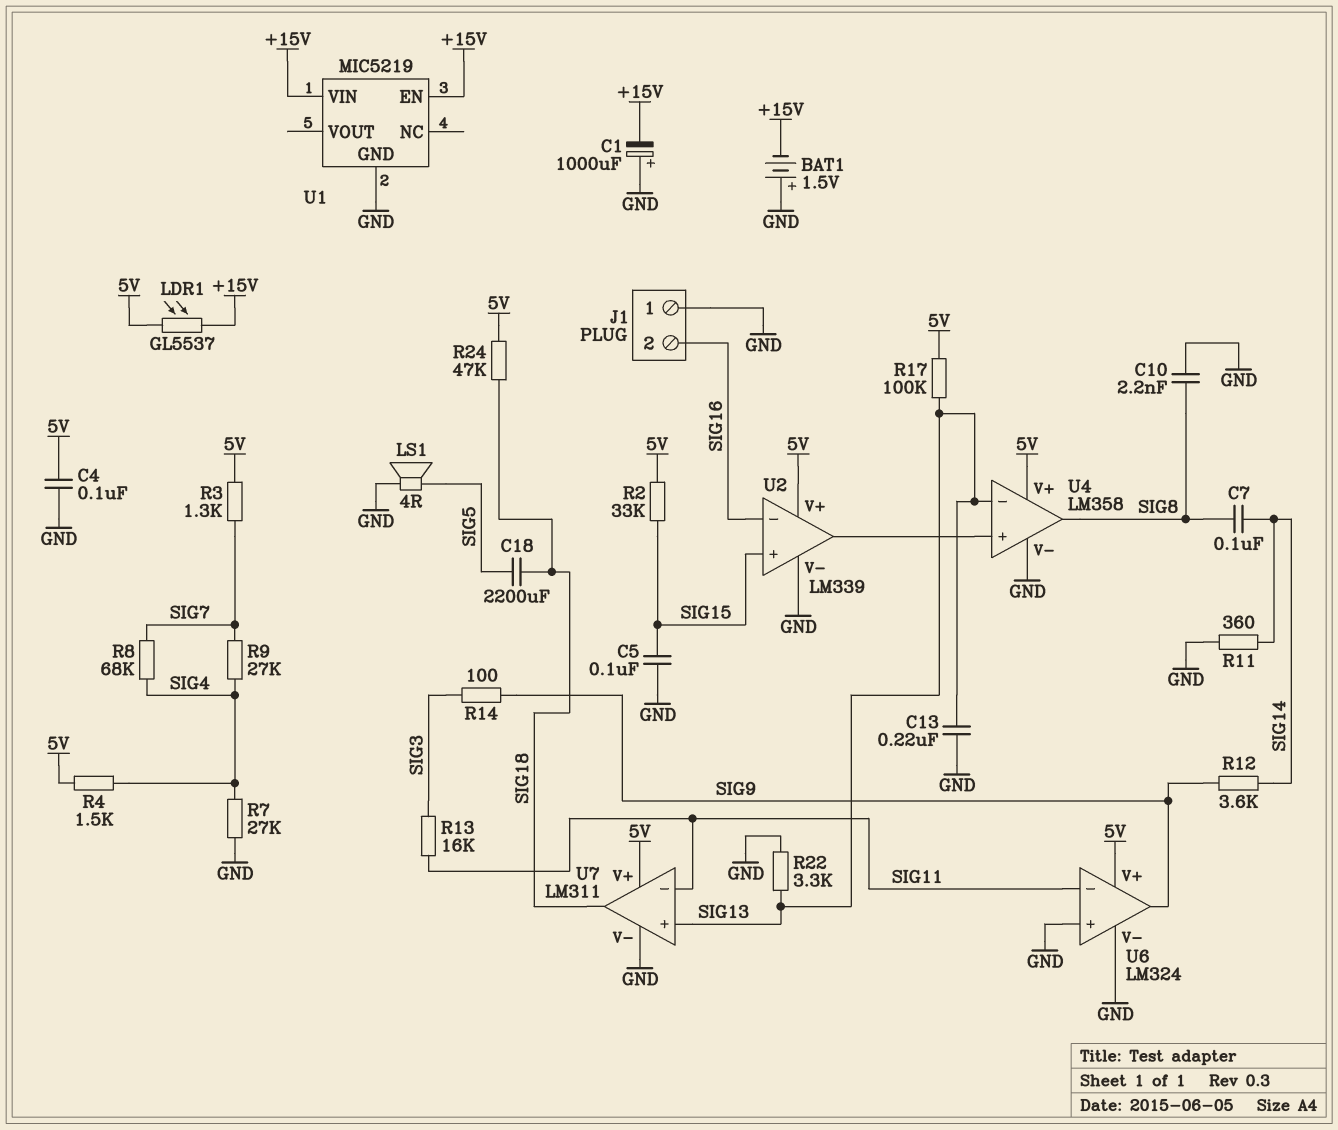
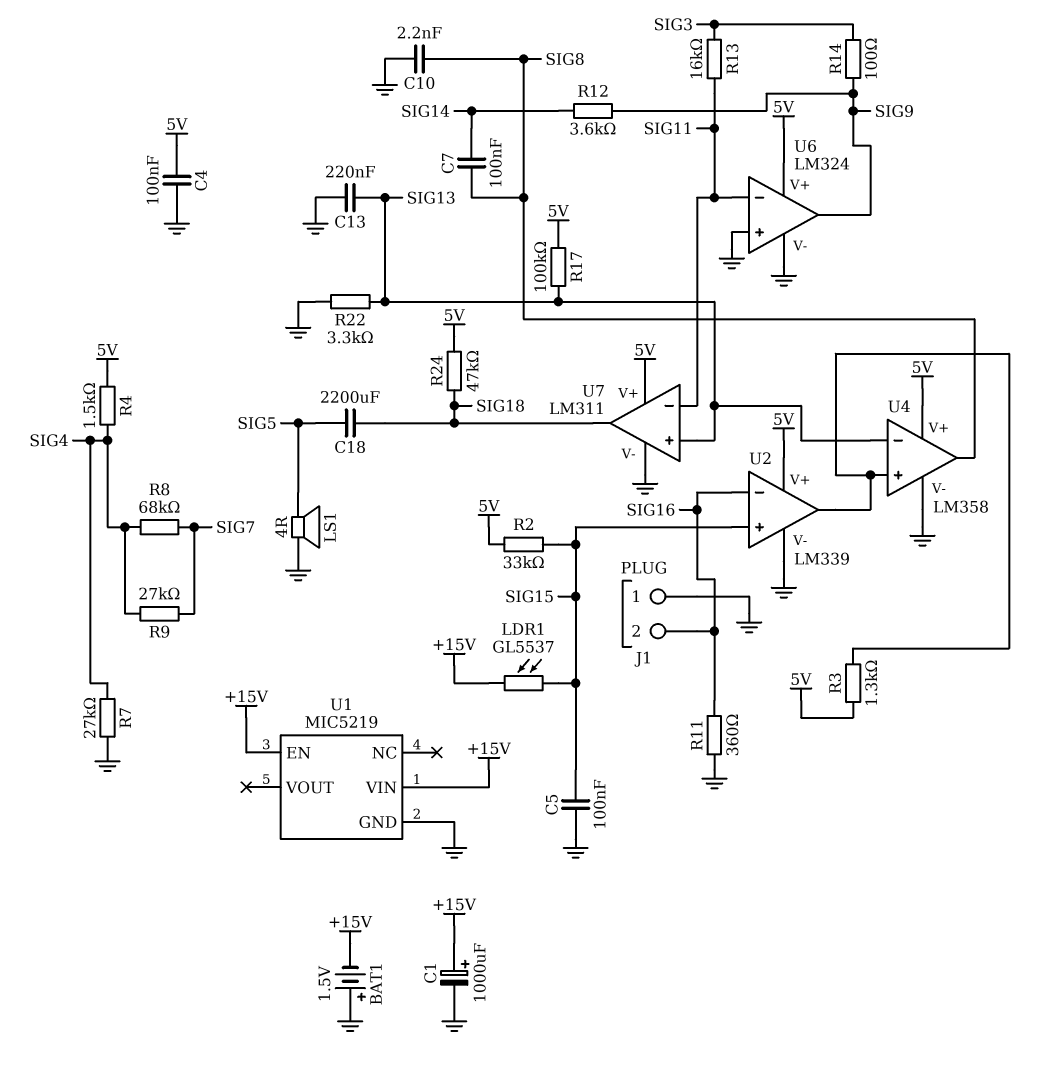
C1: 1000uF (plus GND, minus +15V) -> 1000uF (plus +15V, minus GND)
LDR1: GL5537 (+15V, 5V) -> GL5537 (+15V, SIG15)
R3: 1.3k (5V, SIG7) -> 1.3k (5V, U2/out)
R11: 360 (GND, SIG14) -> 360 (GND, SIG16)

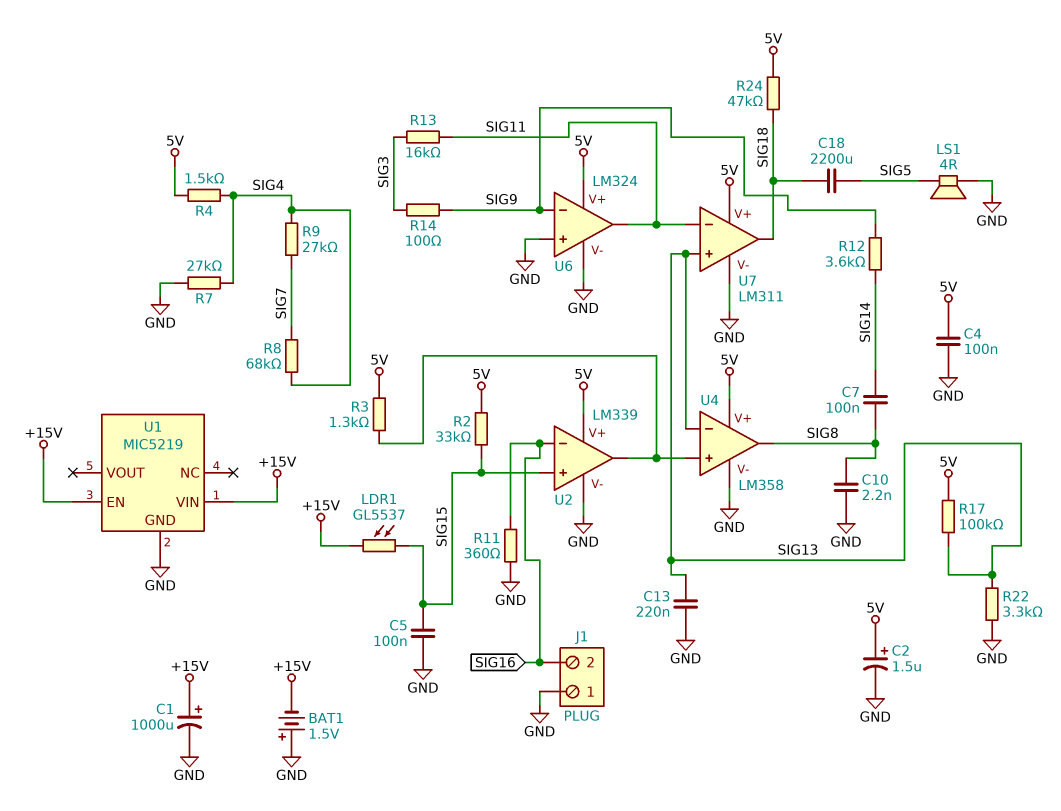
C2: none -> 1.5uF (plus 5V, minus GND)
U6 pin in-: SIG11 -> SIG9
U6 pin out: SIG9 -> SIG11

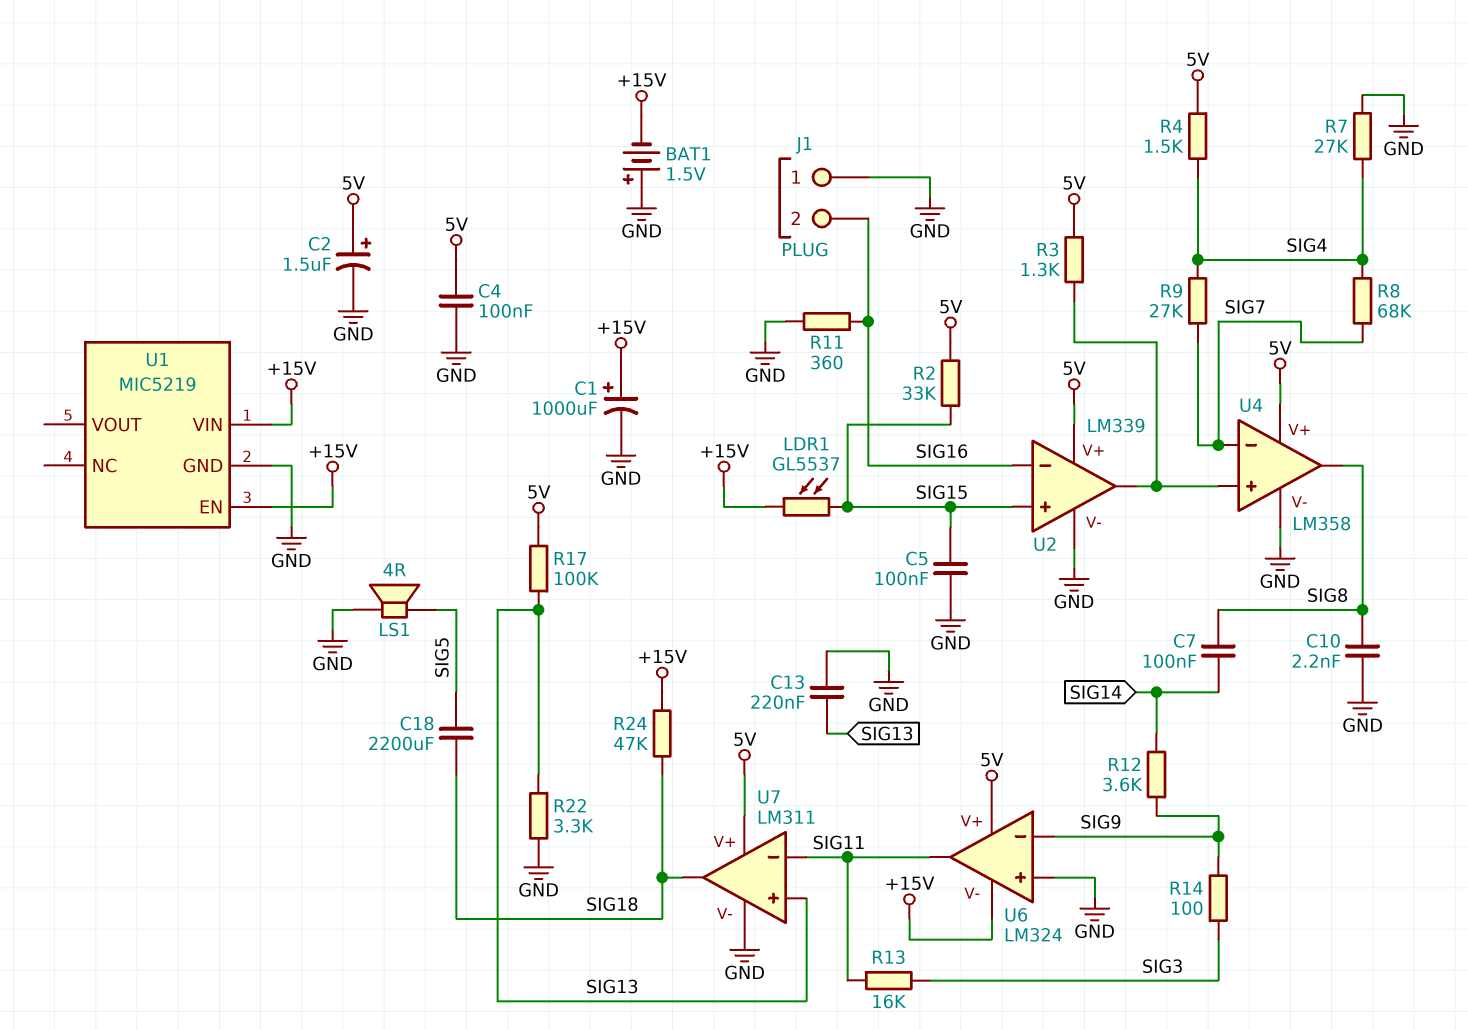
R24: 47k (5V, SIG18) -> 47k (+15V, SIG18)
U4 pin in-: SIG13 -> SIG7
U6 pin V-: GND -> +15V

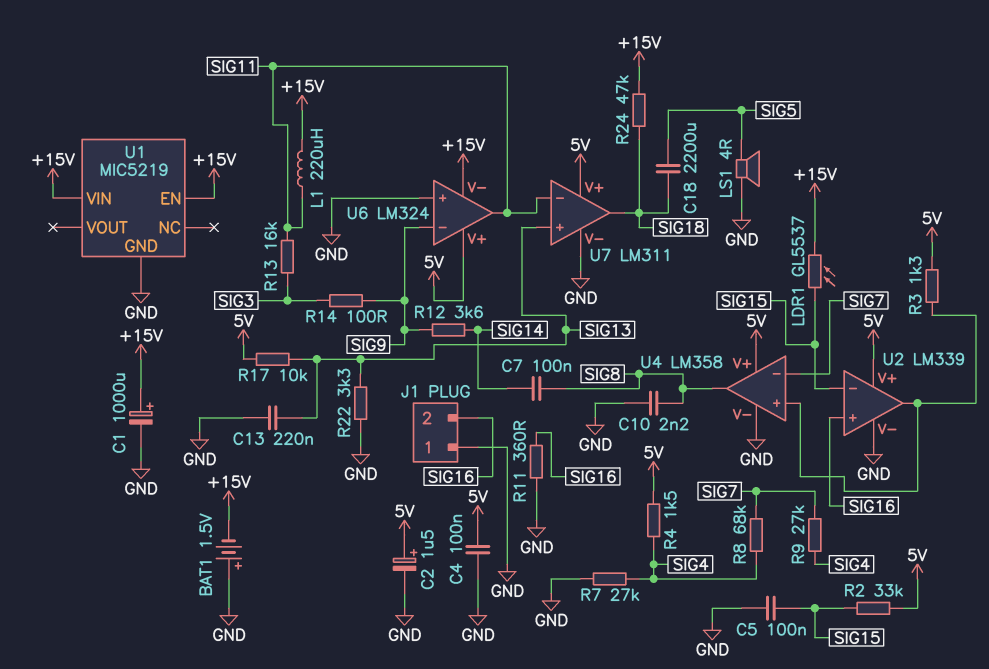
L1: none -> 220uH (+15V, SIG11)
R17: 100k (5V, SIG13) -> 10k (5V, SIG13)
U2 pin in+: SIG15 -> SIG16
U2 pin in-: SIG16 -> SIG15

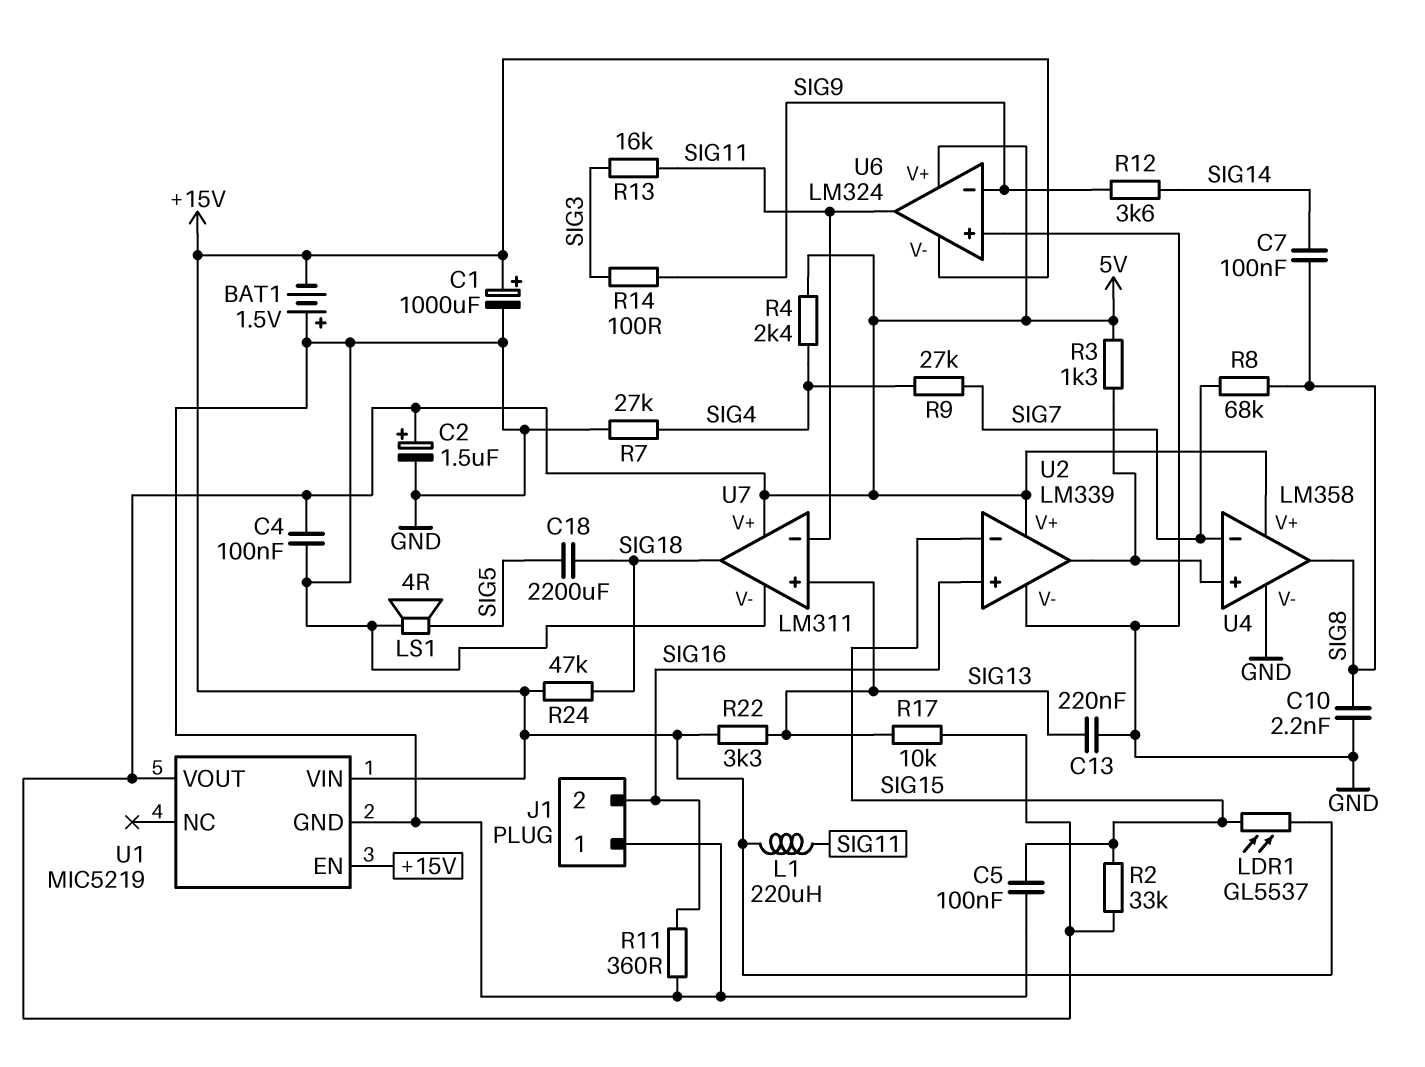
R4: 1.5k (5V, SIG4) -> 2.4k (5V, SIG4)
R8: 68k (SIG4, SIG7) -> 68k (SIG7, SIG8)
R22: 3.3k (GND, SIG13) -> 3.3k (+15V, SIG13)
U1 pin VOUT: none -> 5V

